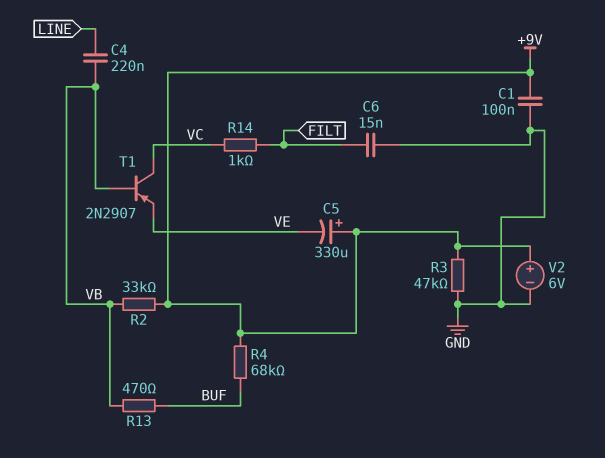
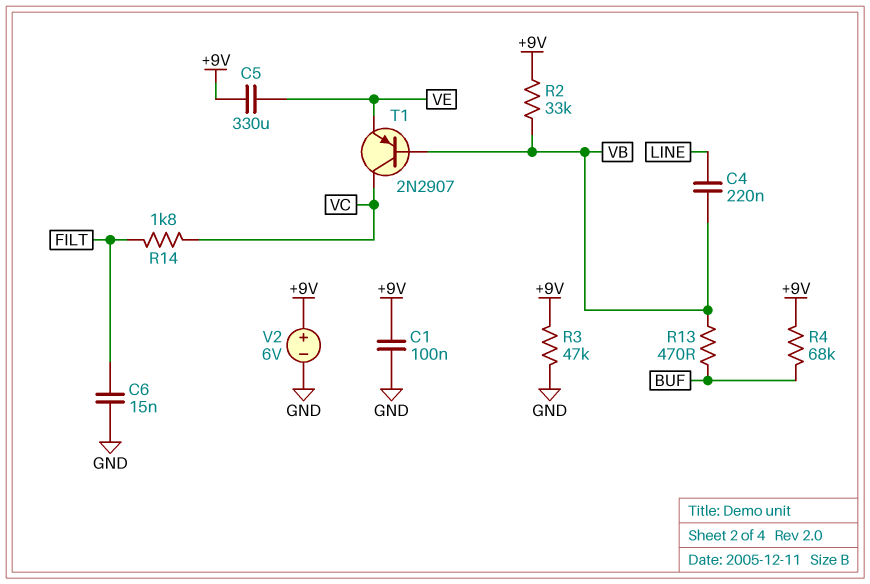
C5: 330uF (plus +9V, minus VE) -> 330uF (+9V, VE)
R14: 1k (FILT, VC) -> 1.8k (FILT, VC)

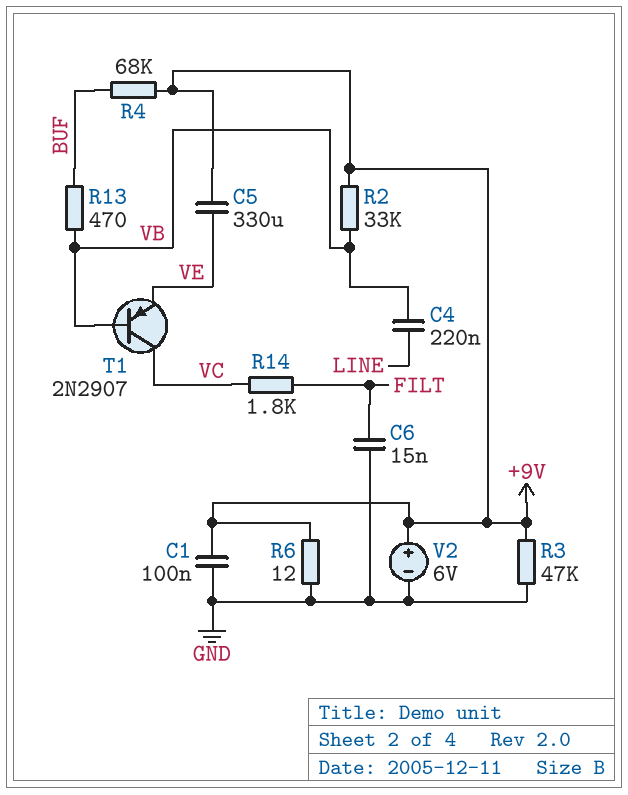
R6: none -> 12 (+9V, GND)

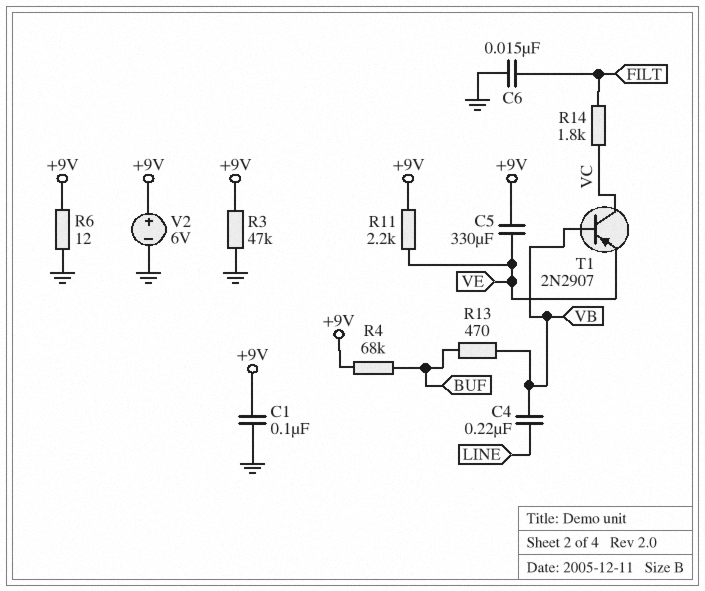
R2: 33k (+9V, VB) -> none
R11: none -> 2.2k (+9V, VE)

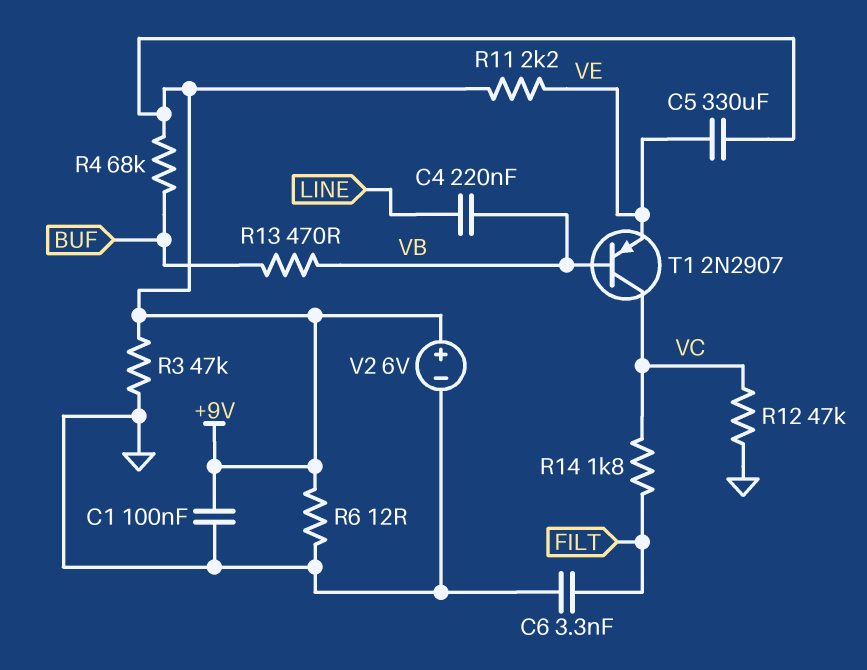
C6: 15nF (FILT, GND) -> 3.3nF (FILT, GND)
R12: none -> 47k (GND, VC)

